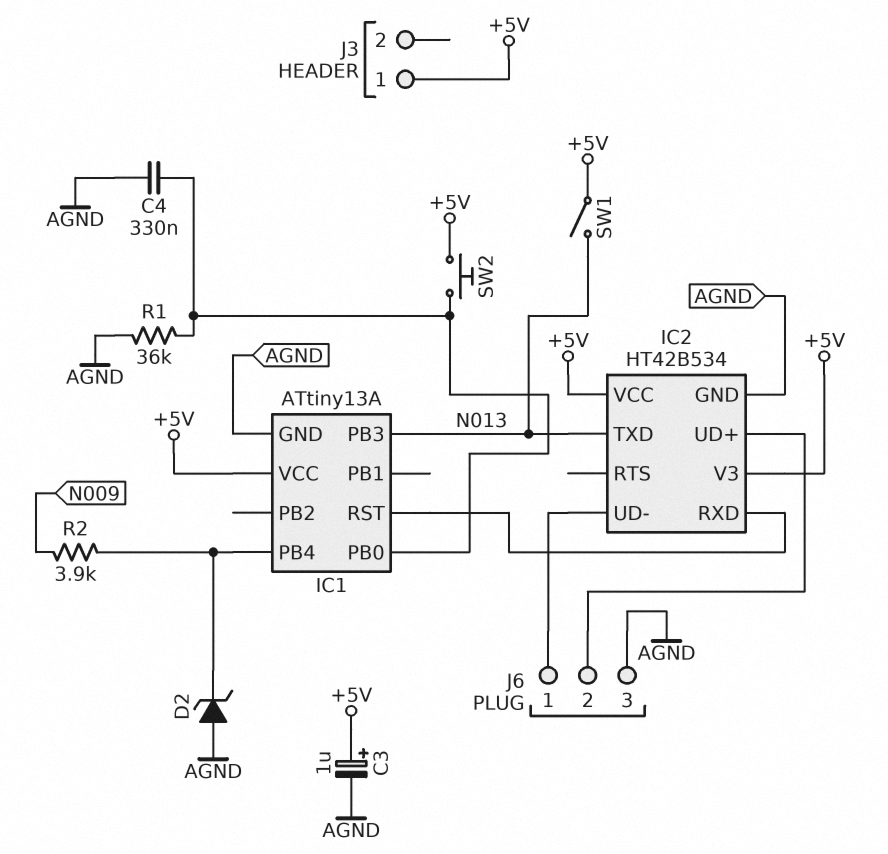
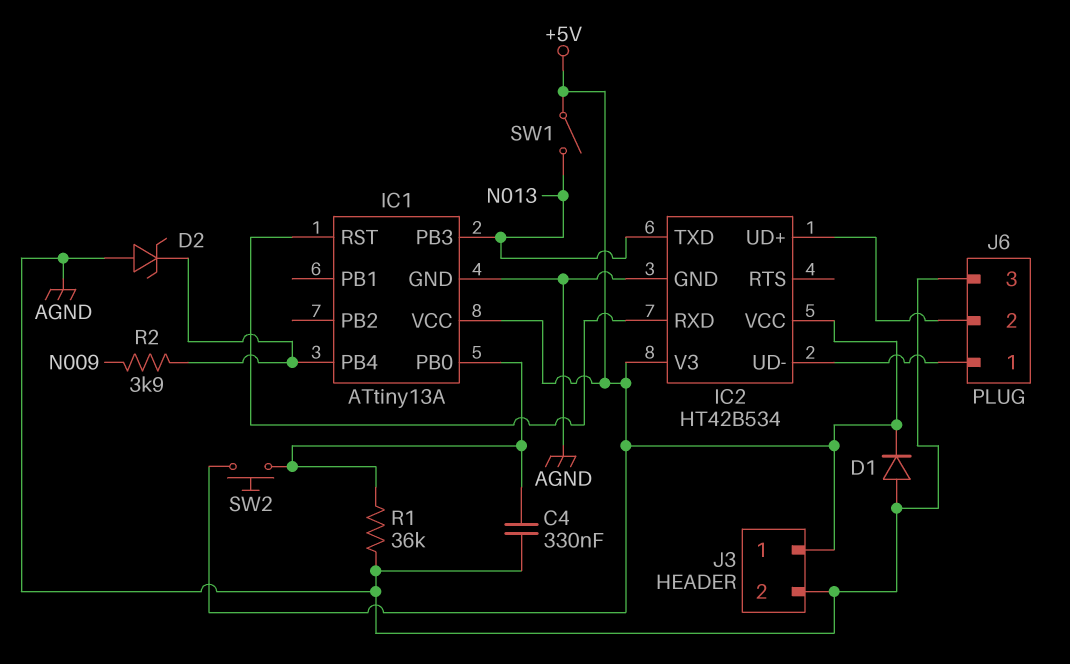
C3: 1uF (plus +5V, minus AGND) -> none
D1: none -> diode (A AGND, K +5V)
J3 pin 2: none -> AGND

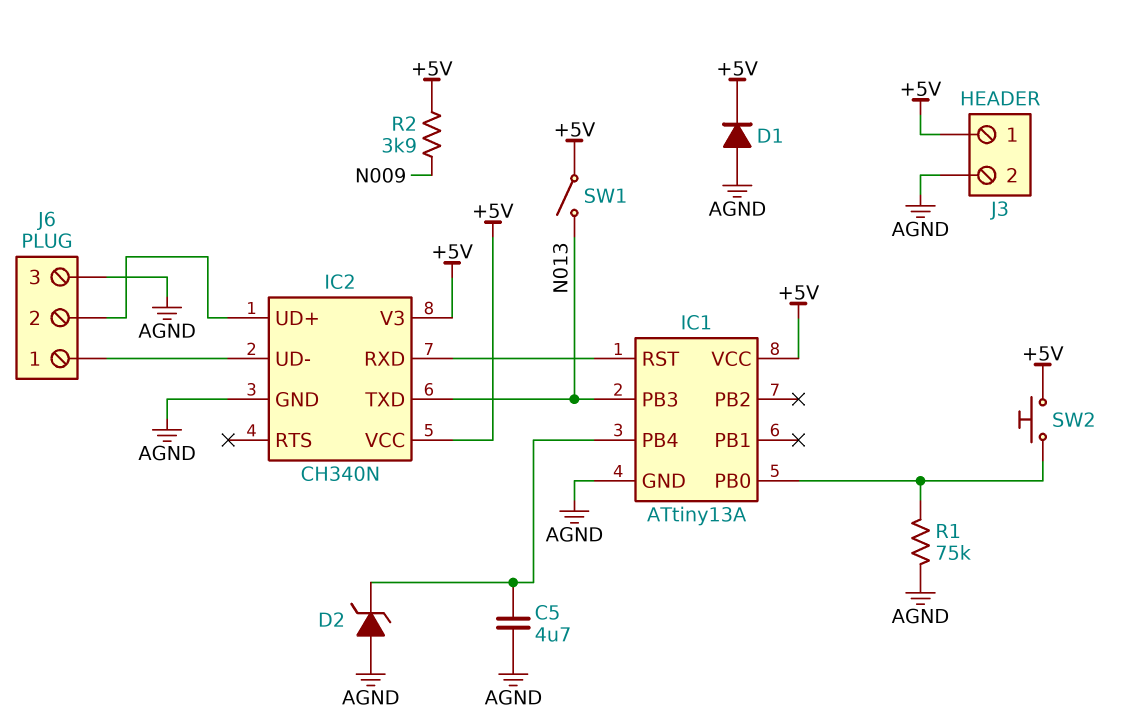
C4: 330nF (AGND, IC1/PB0) -> none
C5: none -> 4.7uF (AGND, IC1/PB4)
IC2: HT42B534 -> CH340N
R1: 36k (AGND, IC1/PB0) -> 75k (AGND, IC1/PB0)
R2: 3.9k (IC1/PB4, N009) -> 3.9k (+5V, N009)

